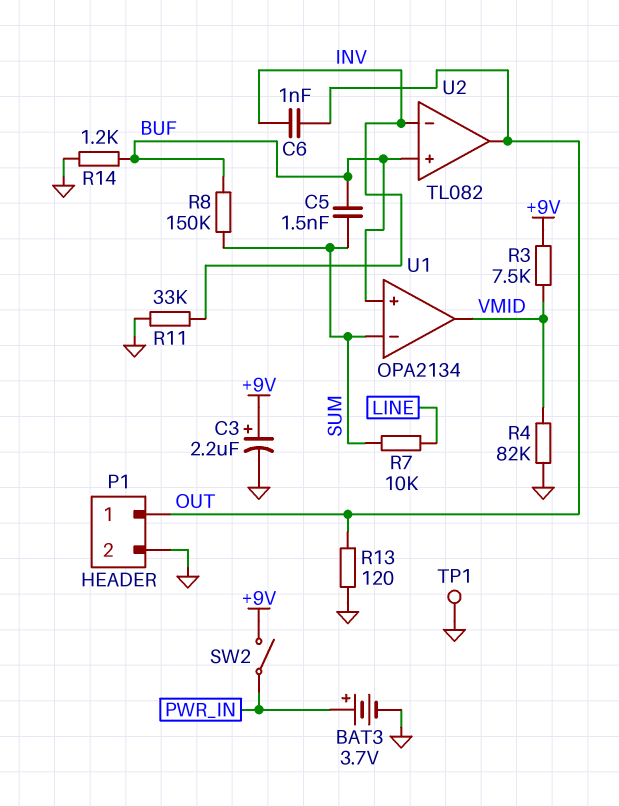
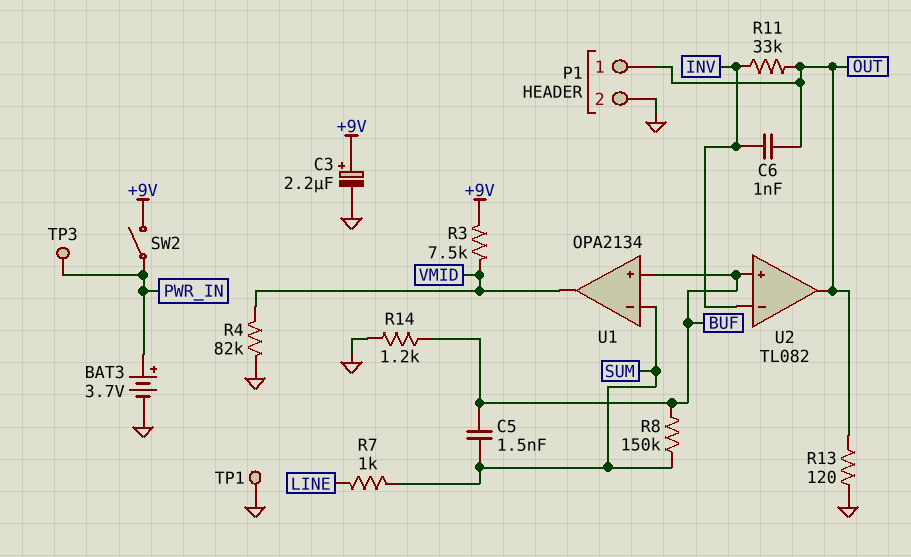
R7: 10k (LINE, SUM) -> 1k (LINE, SUM)
R11: 33k (GND, INV) -> 33k (INV, OUT)
TP3: none -> test point (PWR_IN)

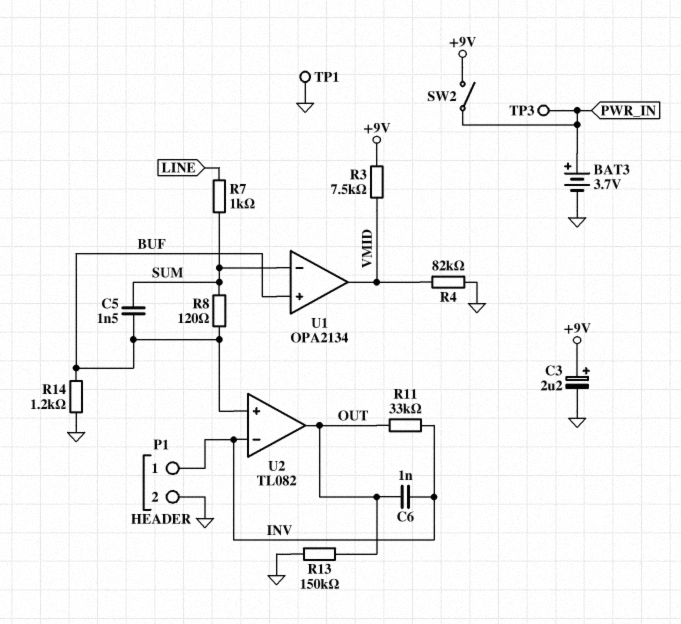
P1 pin 1: OUT -> INV
R8: 150k (BUF, SUM) -> 120 (BUF, SUM)
R13: 120 (GND, OUT) -> 150k (GND, OUT)

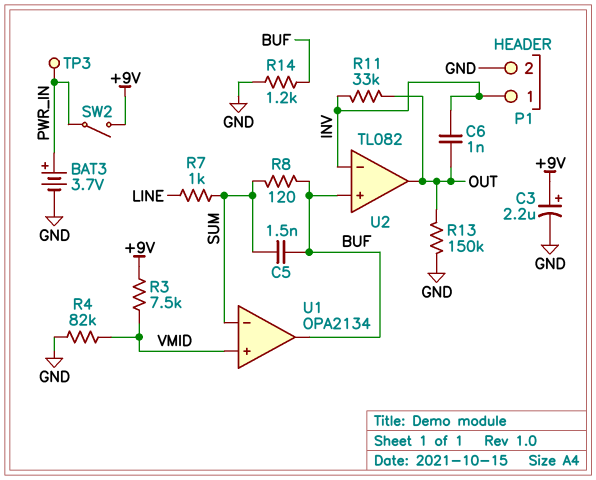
TP1: test point (GND) -> none
U1 pin in+: BUF -> VMID
U1 pin out: VMID -> BUF

